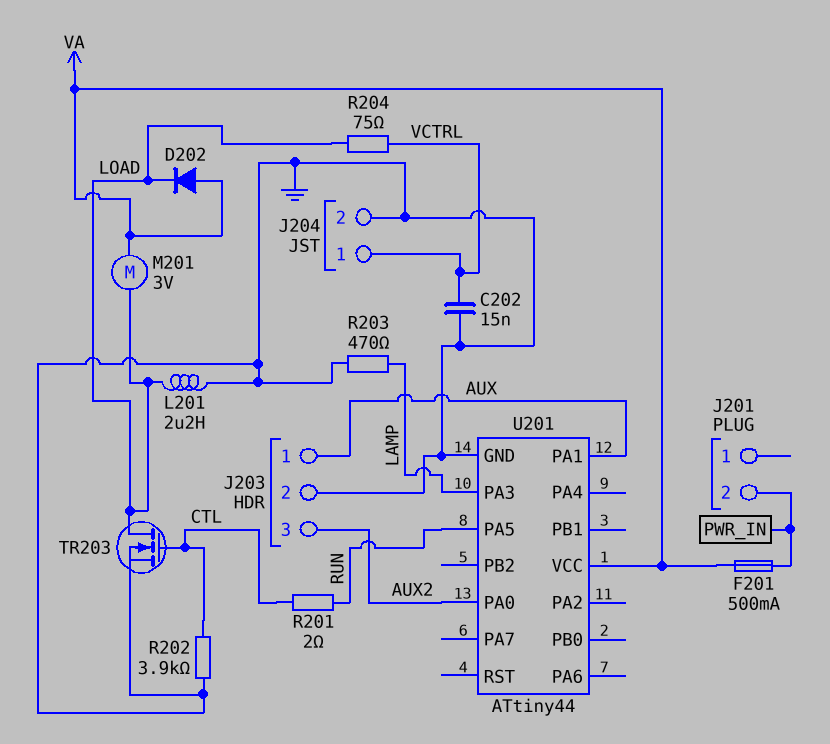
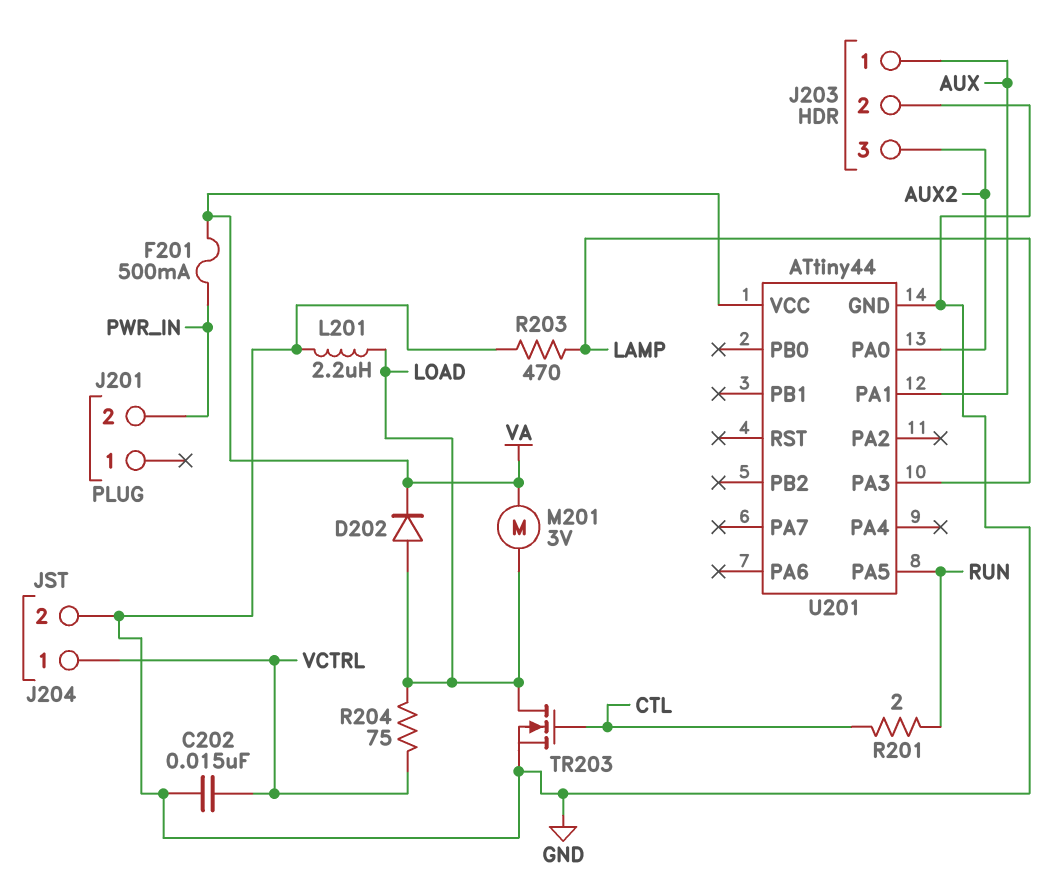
D202: diode (A VA, K LOAD) -> diode (A LOAD, K VA)
R202: 3.9k (CTL, GND) -> none

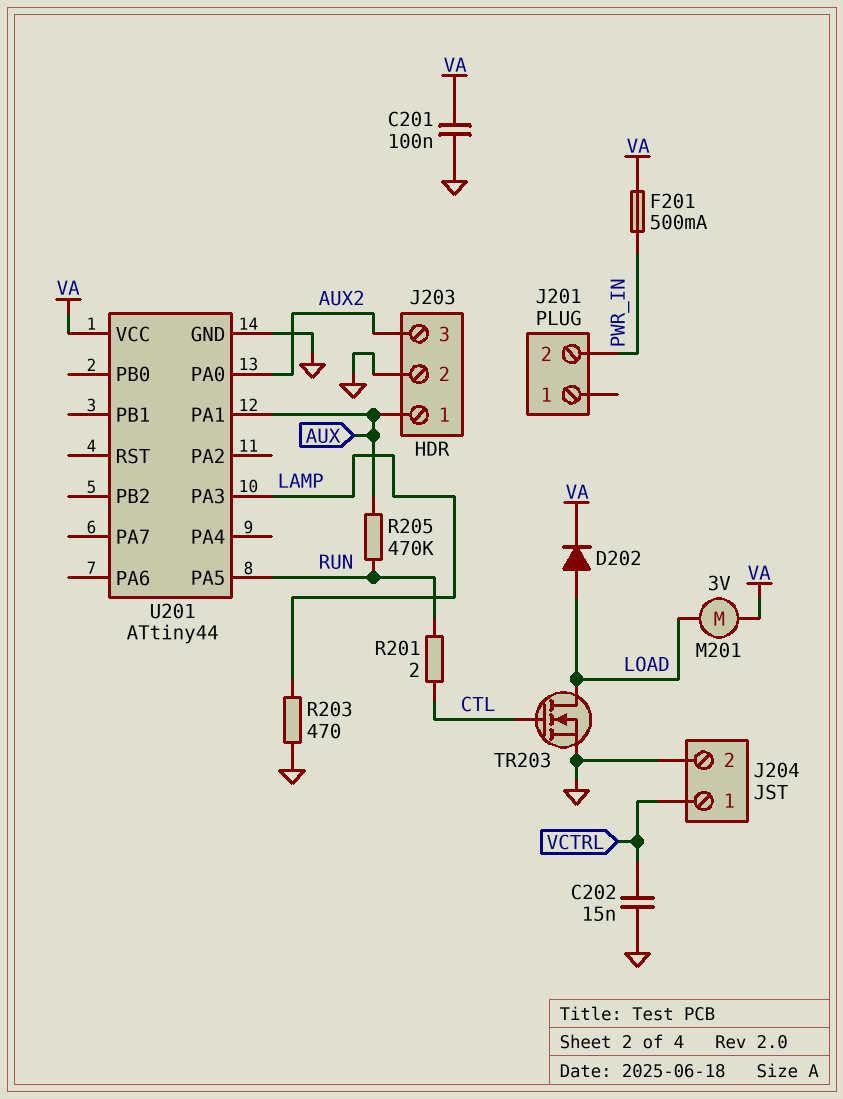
C201: none -> 100nF (GND, VA)
L201: 2.2uH (GND, LOAD) -> none
R204: 75 (LOAD, VCTRL) -> none
R205: none -> 470k (AUX, RUN)

